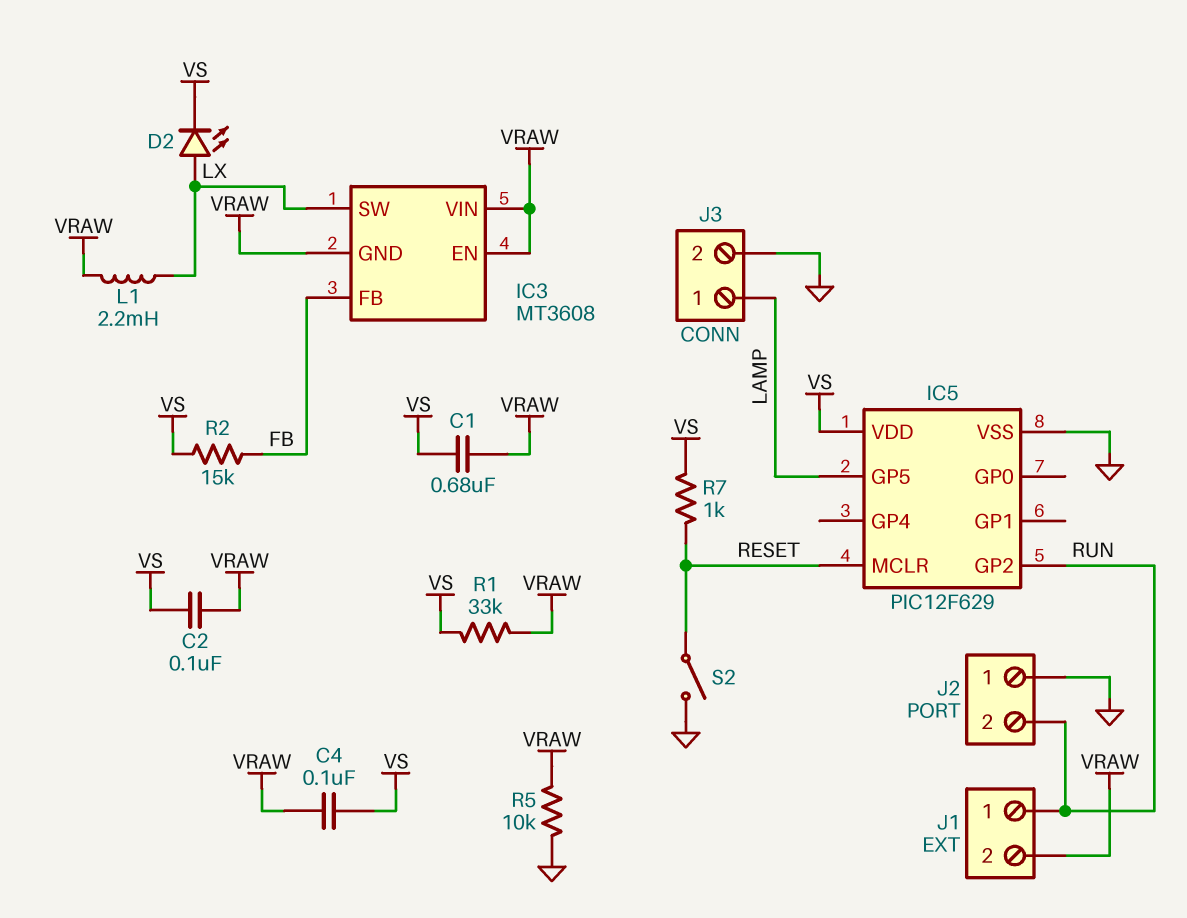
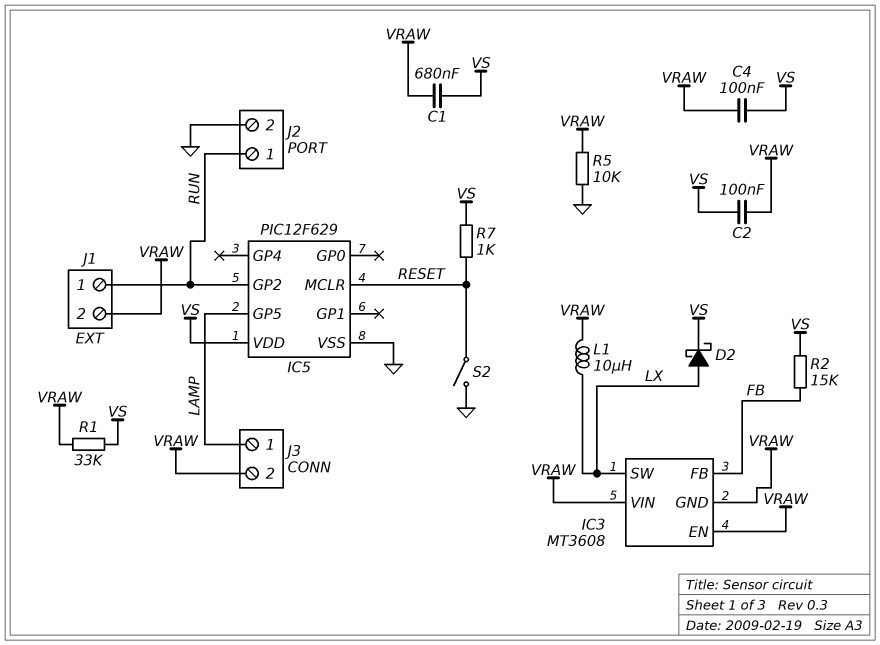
D2: LED (A LX, K VS) -> schottky (A LX, K VS)
J2 pin 1: GND -> RUN
J2 pin 2: RUN -> GND
J3 pin 2: GND -> VRAW
L1: 2.2mH (LX, VRAW) -> 10uH (LX, VRAW)

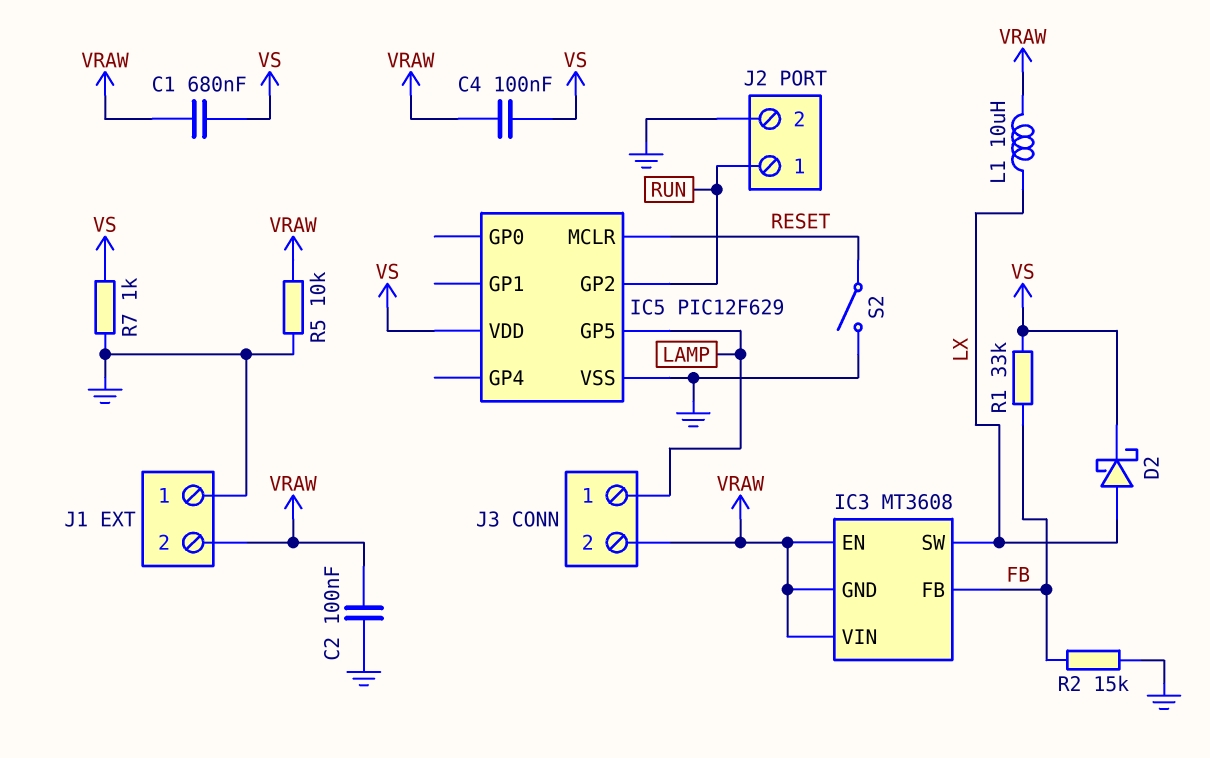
C2: 100nF (VRAW, VS) -> 100nF (GND, VRAW)
J1 pin 1: RUN -> GND
R1: 33k (VRAW, VS) -> 33k (FB, VS)
R2: 15k (FB, VS) -> 15k (FB, GND)
R7: 1k (RESET, VS) -> 1k (GND, VS)

